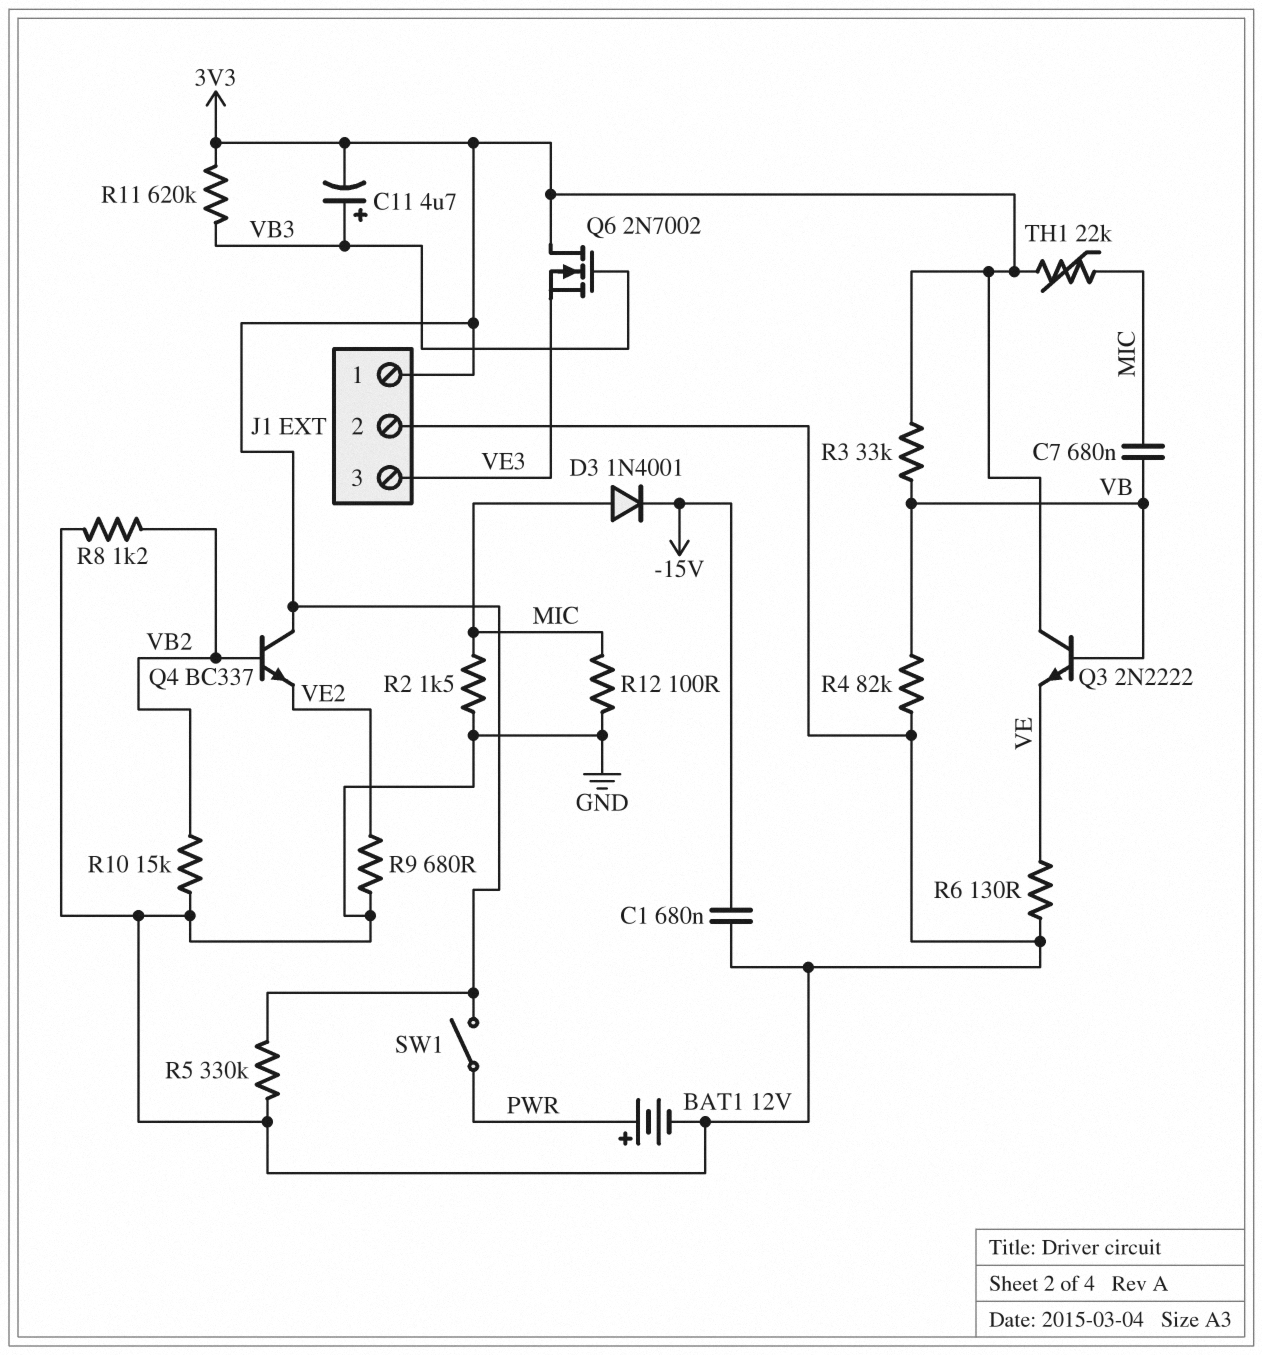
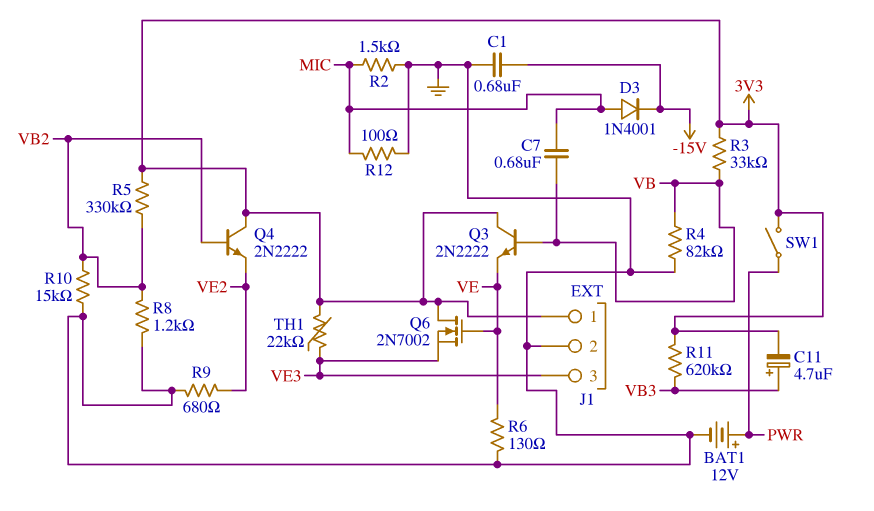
Q4: NPN BC337 (B VB2, C 3V3, E VE2) -> NPN 2N2222 (B VB2, C 3V3, E VE2)
Q6: NMOS 2N7002 (G VB3, D 3V3, S VE3) -> NMOS 2N7002 (G VE, D 3V3, S VE3)
R5: 330k (3V3, GND) -> 330k (3V3, VB2)
TH1: 22k (3V3, MIC) -> 22k (3V3, VE3)

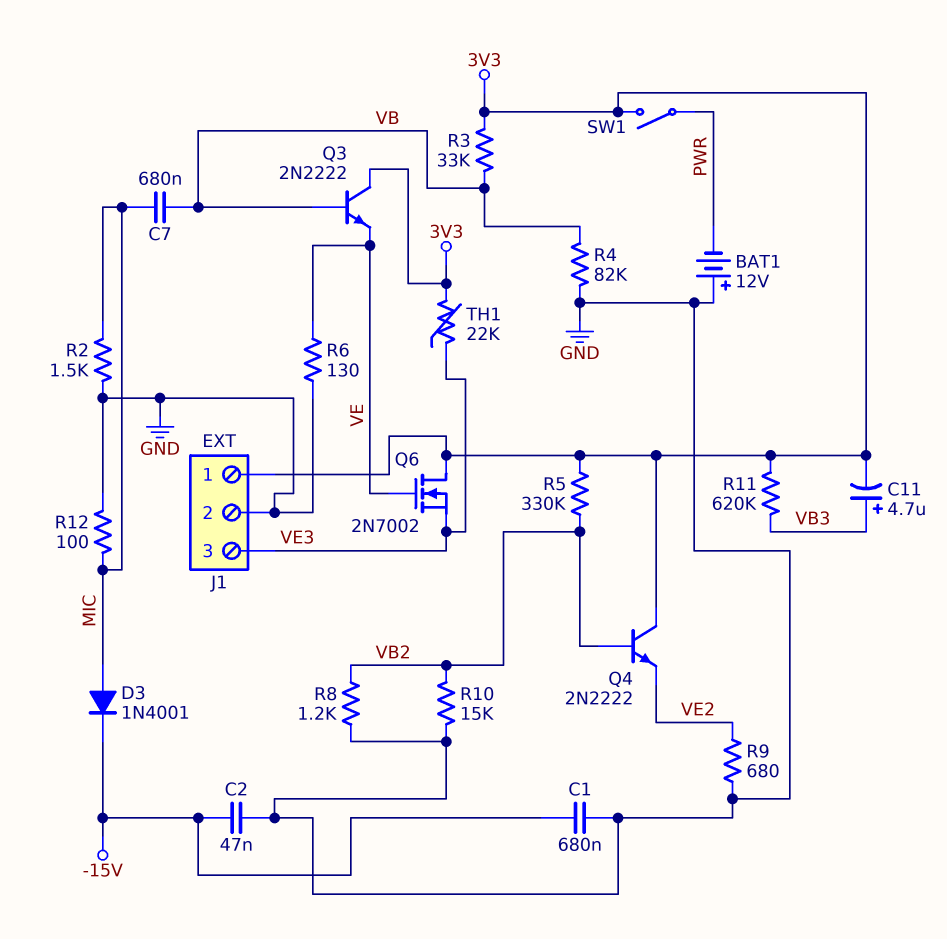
BAT1: 12V (plus PWR, minus GND) -> 12V (plus GND, minus PWR)
C2: none -> 47nF (-15V, GND)

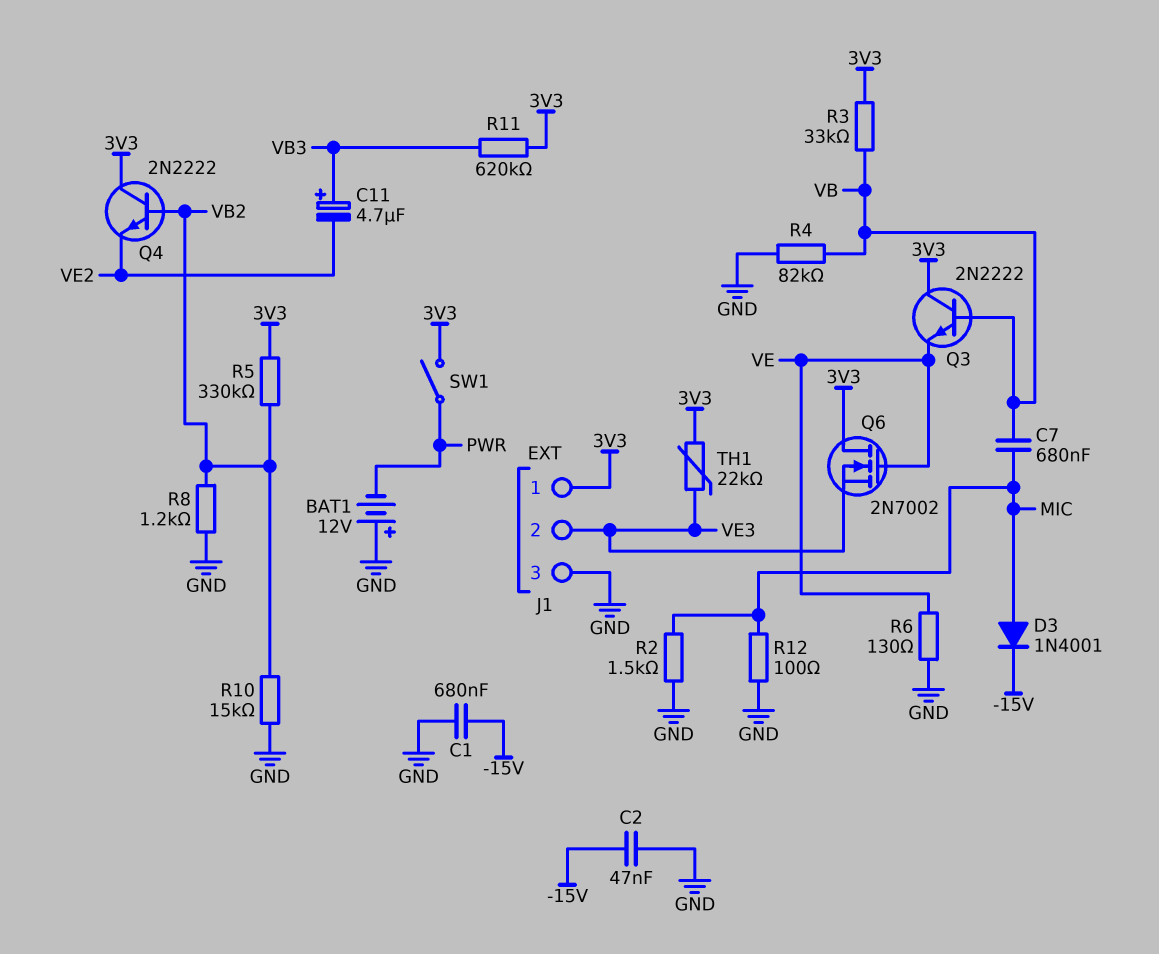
C11: 4.7uF (plus VB3, minus 3V3) -> 4.7uF (plus VB3, minus VE2)
J1 pin 2: GND -> VE3
J1 pin 3: VE3 -> GND
R9: 680 (GND, VE2) -> none

